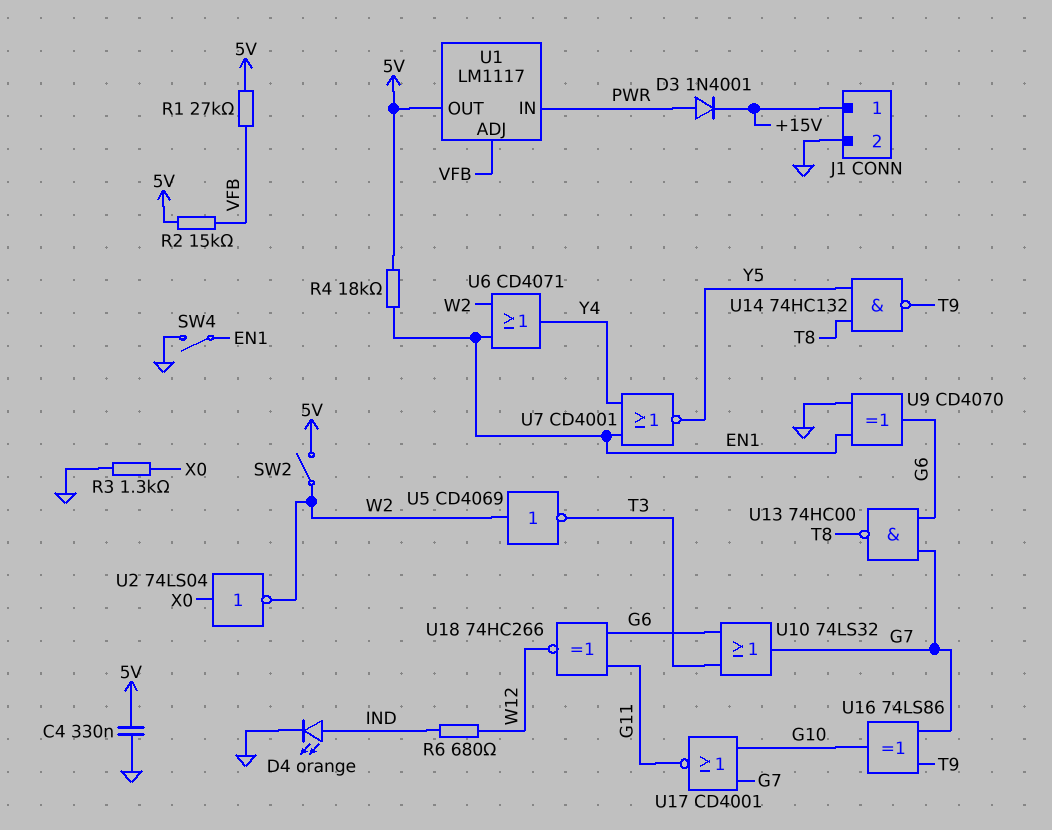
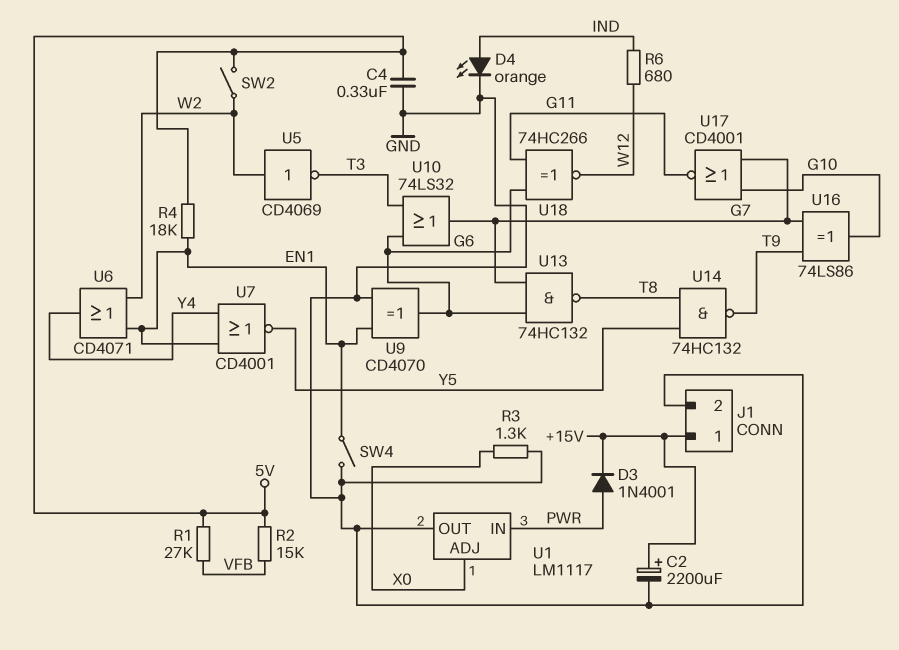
C2: none -> 2200uF (plus +15V, minus GND)
U1 pin ADJ: VFB -> X0
U1 pin OUT: 5V -> GND
U2: NOT 74LS04 (in X0, out W2) -> none
U13: NAND 74HC00 (in G6, in G7, out T8) -> NAND 74HC132 (in G6, in G7, out T8)

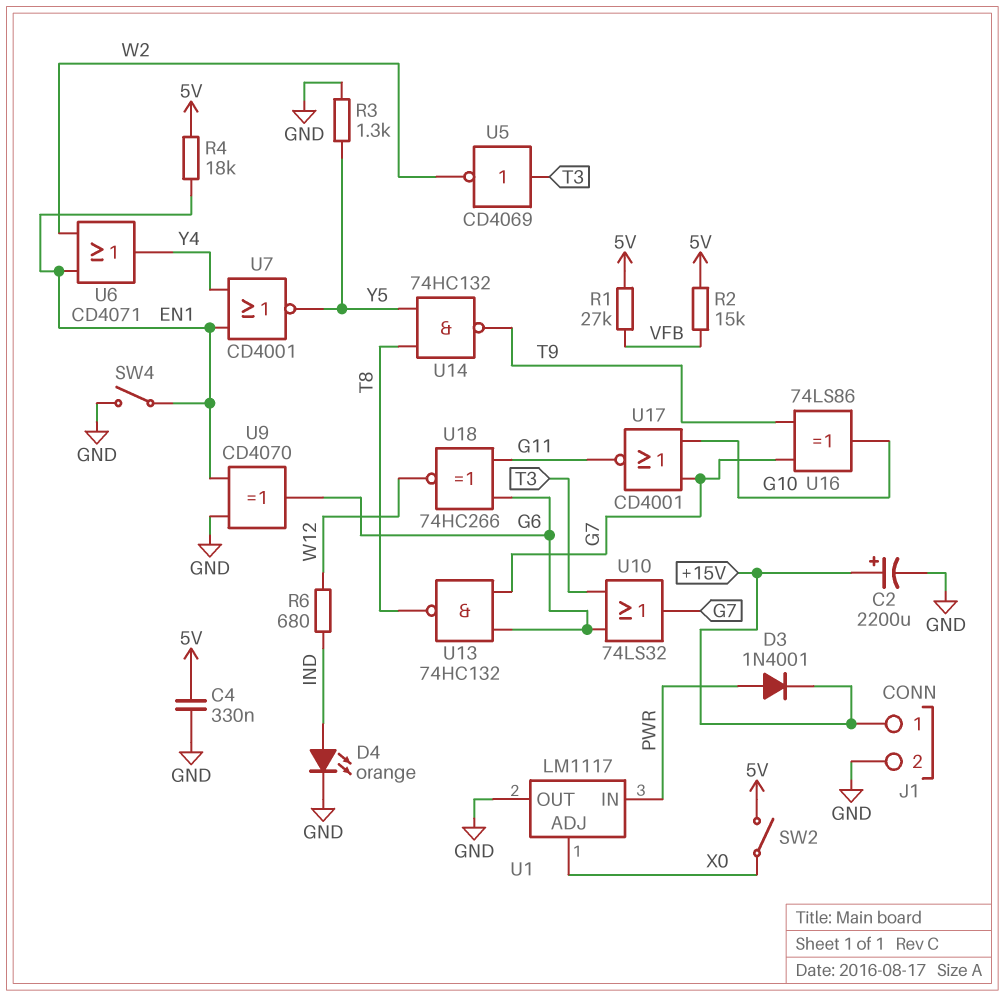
R3: 1.3k (GND, X0) -> 1.3k (GND, Y5)
SW2: switch (5V, W2) -> switch (5V, X0)
U5: NOT CD4069 (in W2, out T3) -> NOT CD4069 (in T3, out W2)

